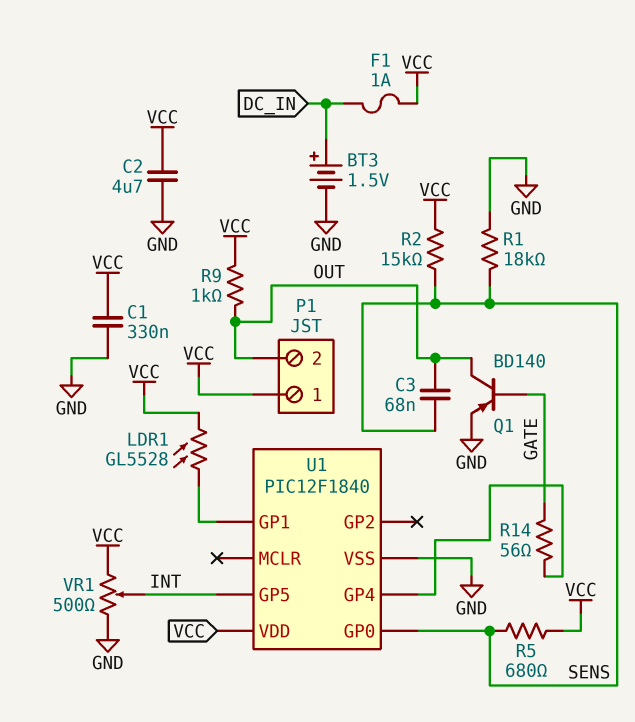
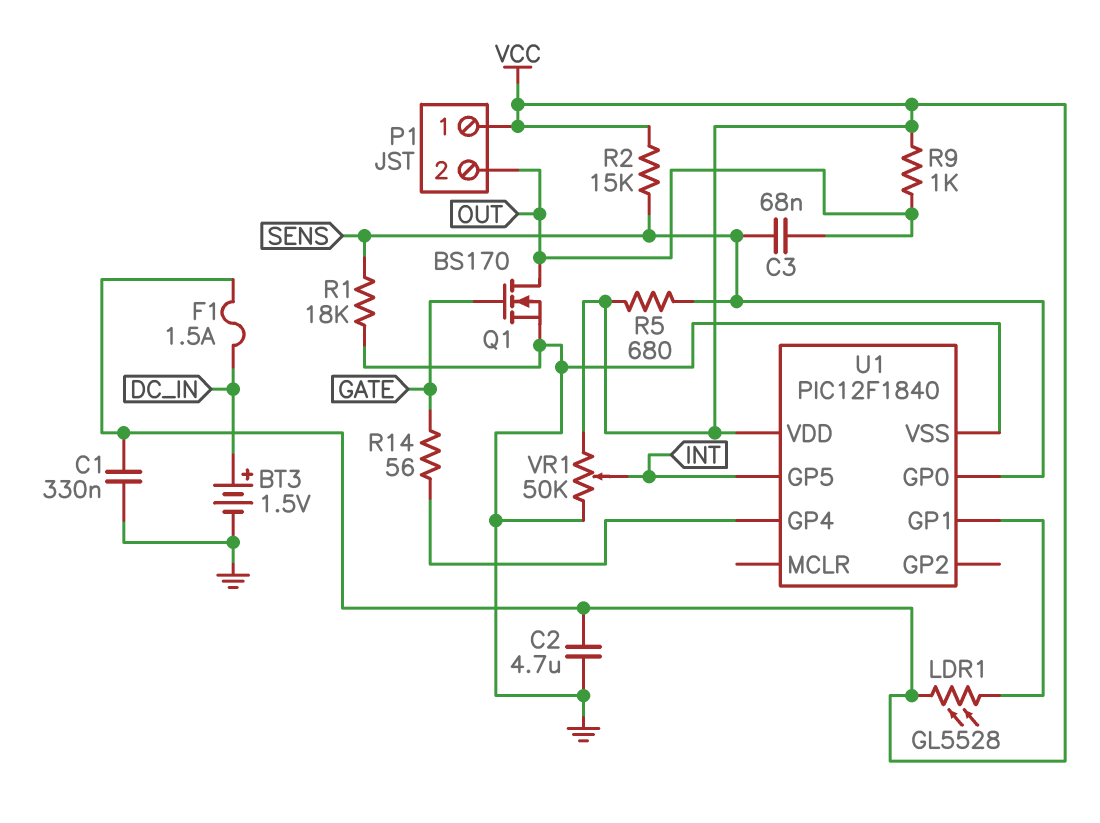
F1: 1A (DC_IN, VCC) -> 1.5A (DC_IN, VCC)
Q1: PNP BD140 (B GATE, C OUT, E GND) -> NMOS BS170 (G GATE, D OUT, S GND)
VR1: 500 (GND, VCC, wiper INT) -> 50k (GND, VCC, wiper INT)

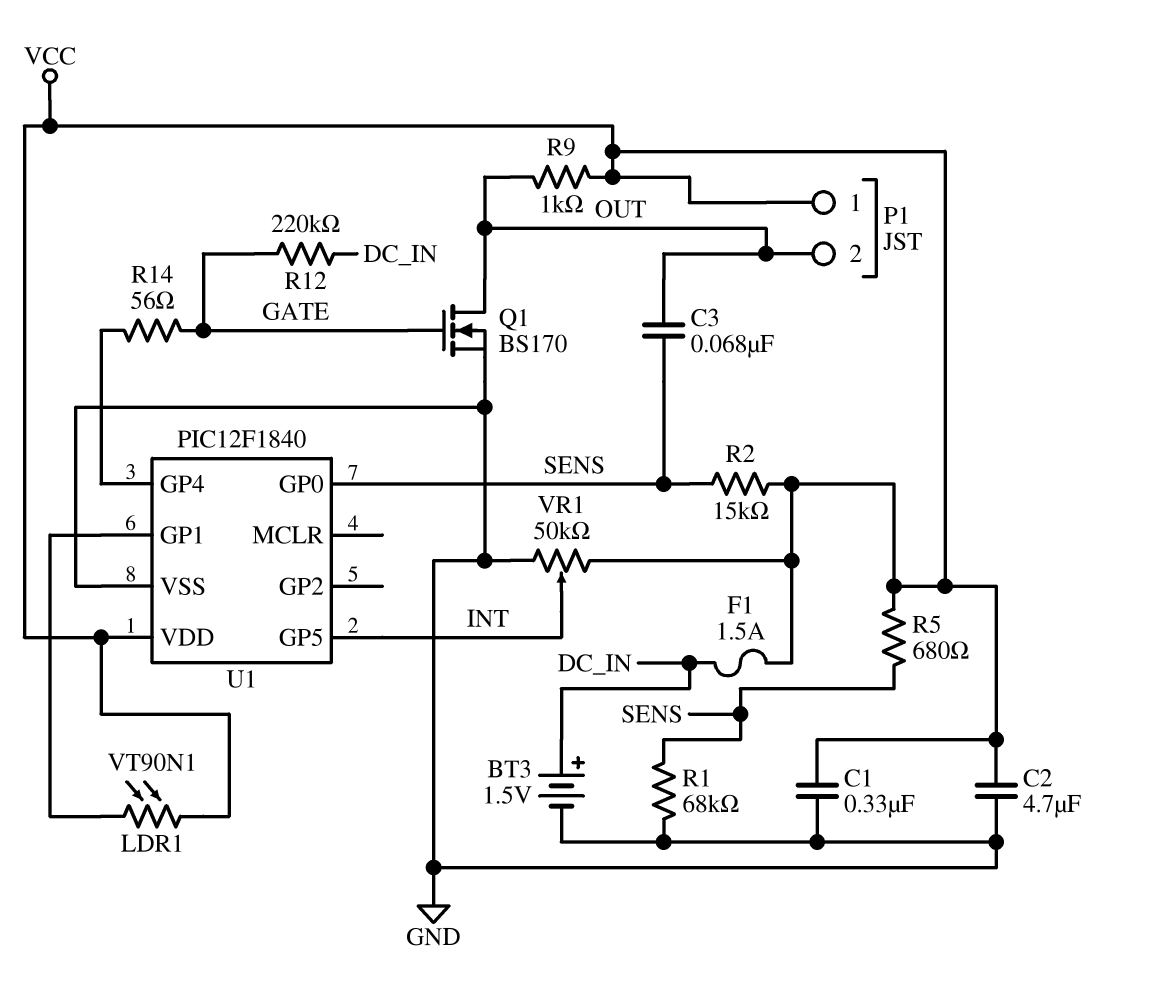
LDR1: GL5528 (U1/GP1, VCC) -> VT90N1 (U1/GP1, VCC)
R1: 18k (GND, SENS) -> 68k (GND, SENS)
R12: none -> 220k (DC_IN, GATE)

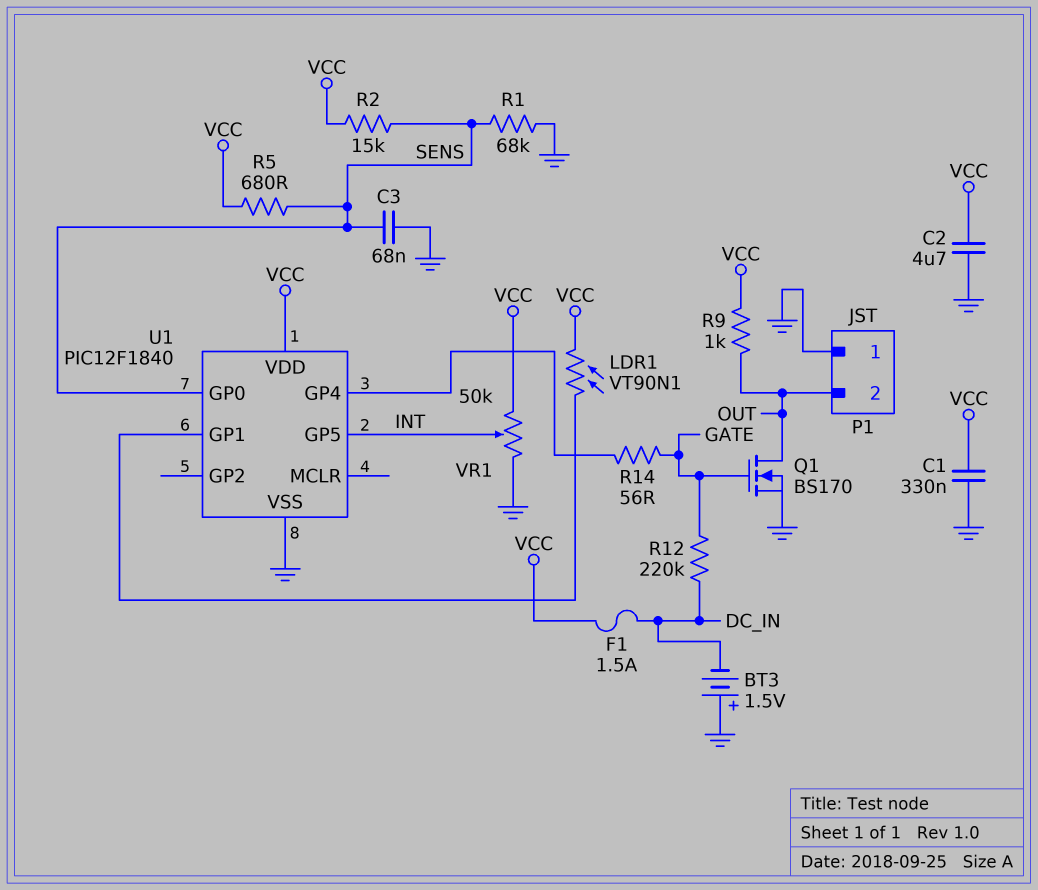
BT3: 1.5V (plus DC_IN, minus GND) -> 1.5V (plus GND, minus DC_IN)
C3: 68nF (OUT, SENS) -> 68nF (GND, SENS)
P1 pin 1: VCC -> GND

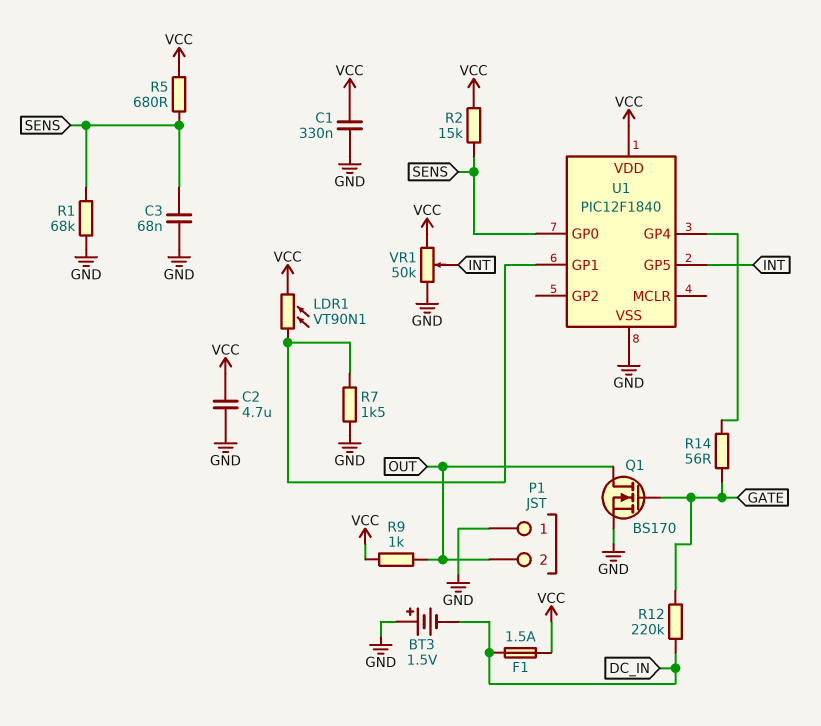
R7: none -> 1.5k (GND, U1/GP1)

